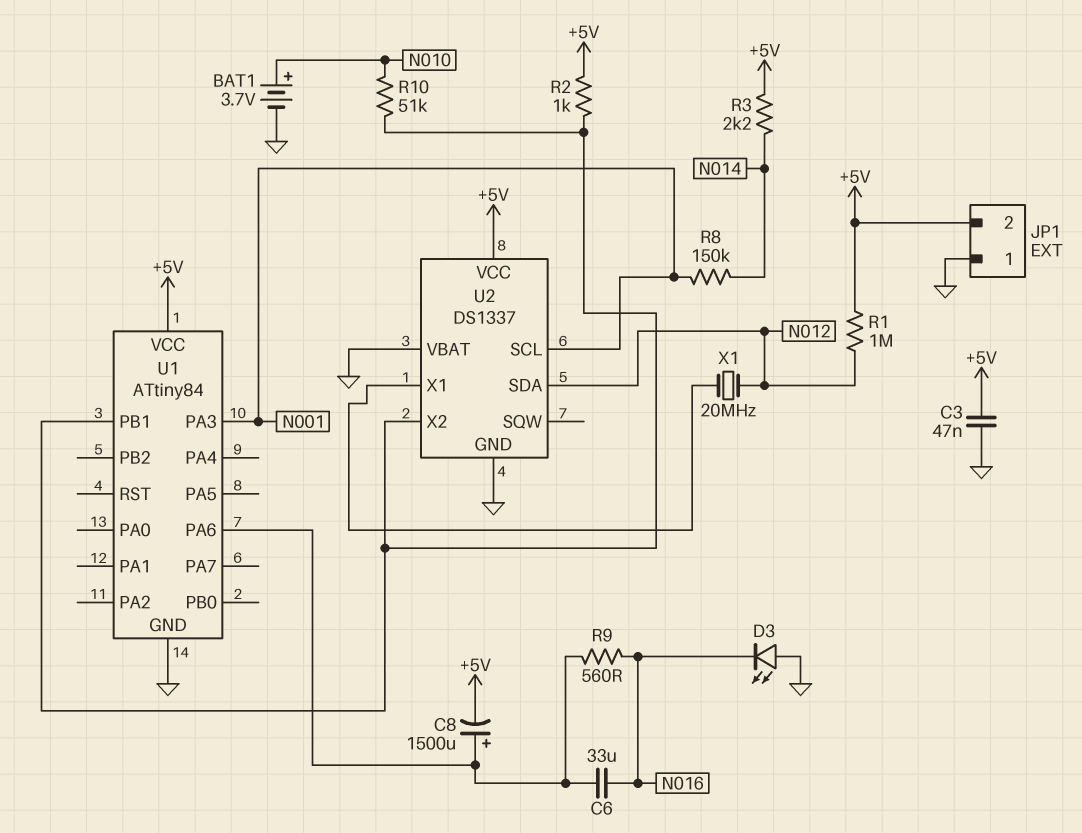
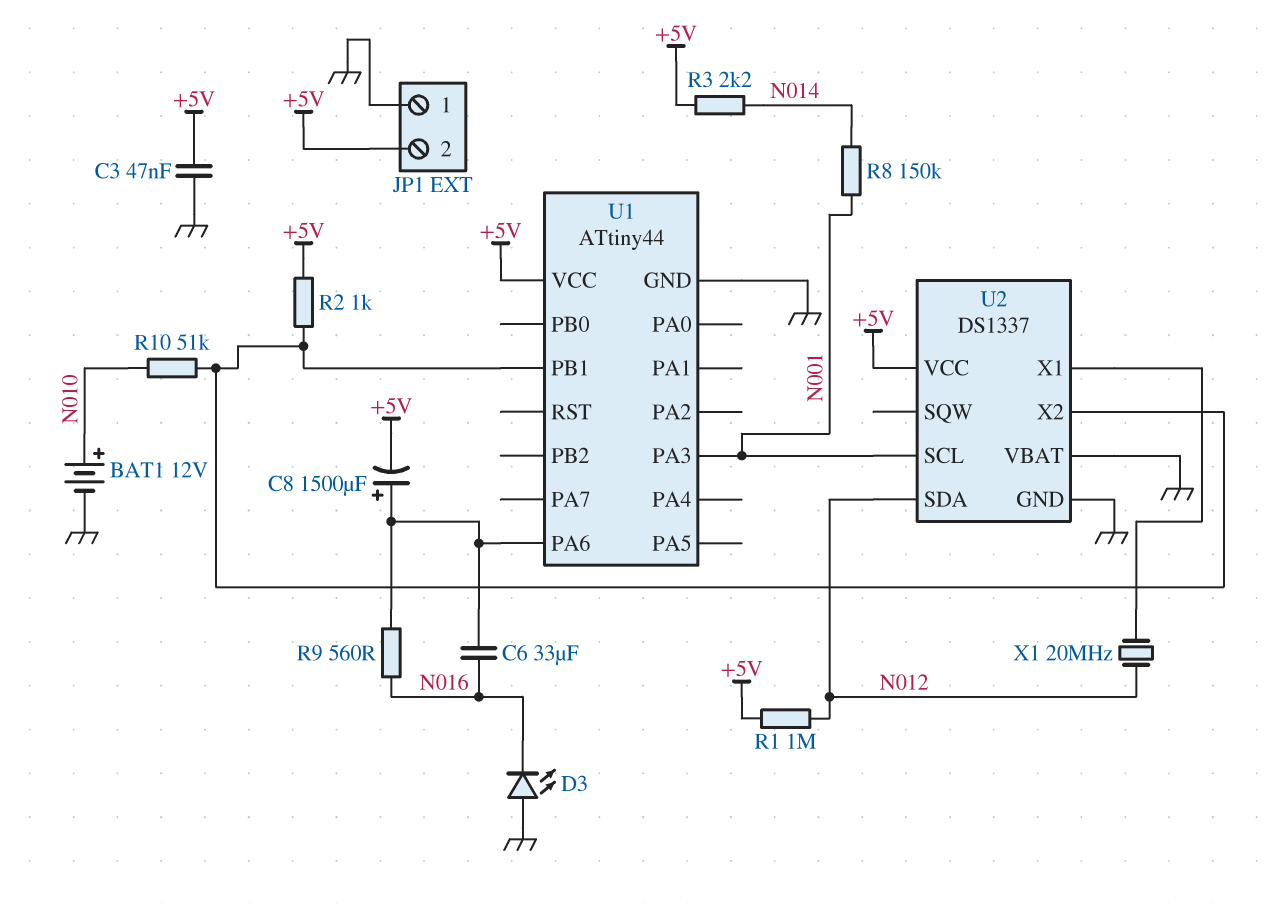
BAT1: 3.7V (plus N010, minus GND) -> 12V (plus N010, minus GND)
U1: ATtiny84 -> ATtiny44

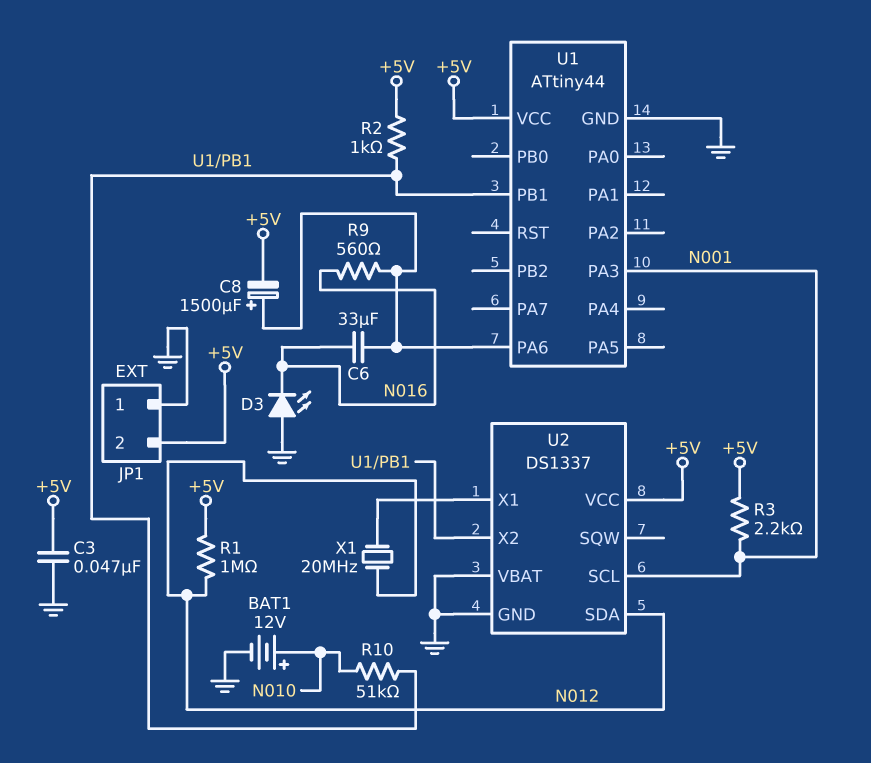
R3: 2.2k (+5V, N014) -> 2.2k (+5V, N001)
R8: 150k (N001, N014) -> none

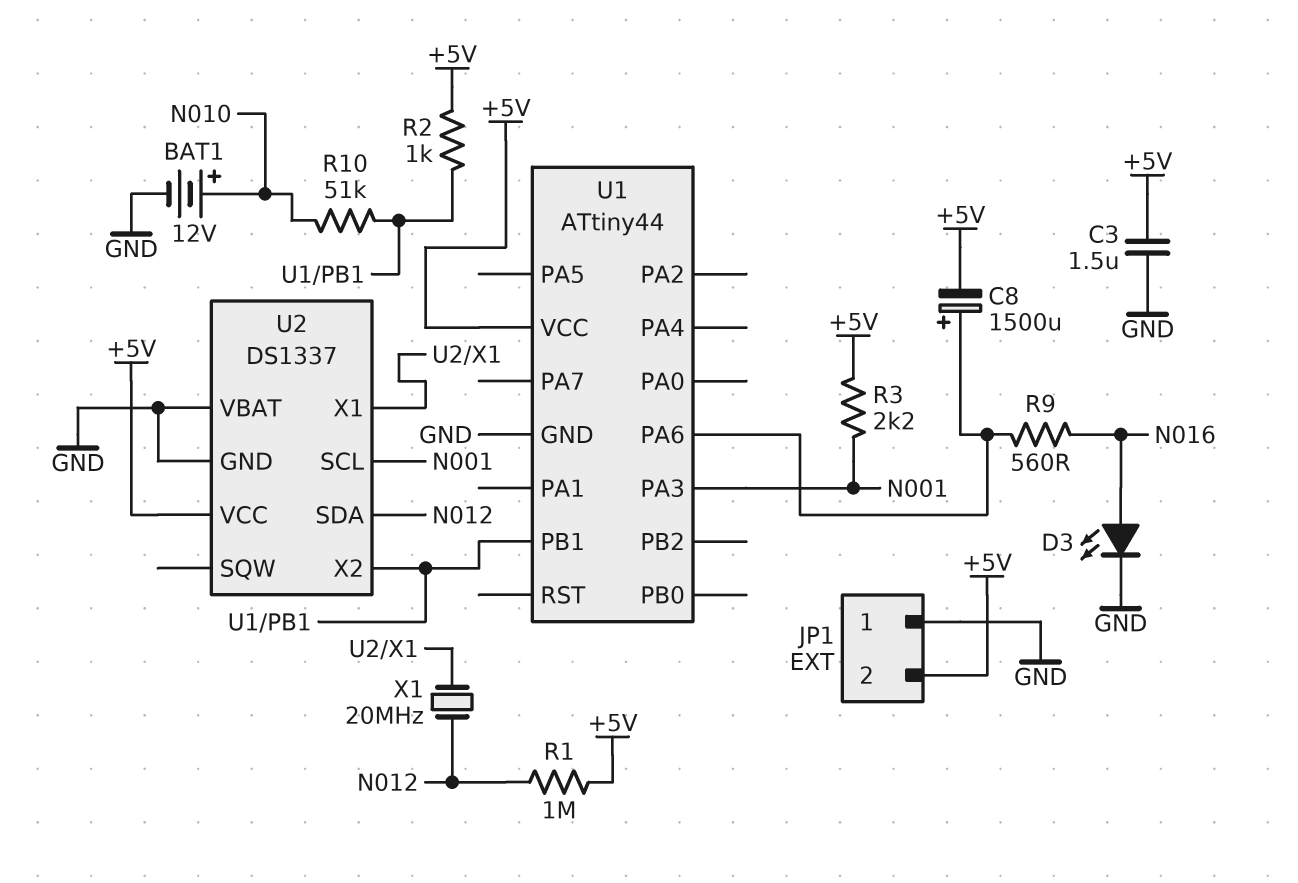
C3: 47nF (+5V, GND) -> 1.5uF (+5V, GND)
C6: 33uF (N016, U1/PA6) -> none
D3: LED (A GND, K N016) -> LED (A N016, K GND)

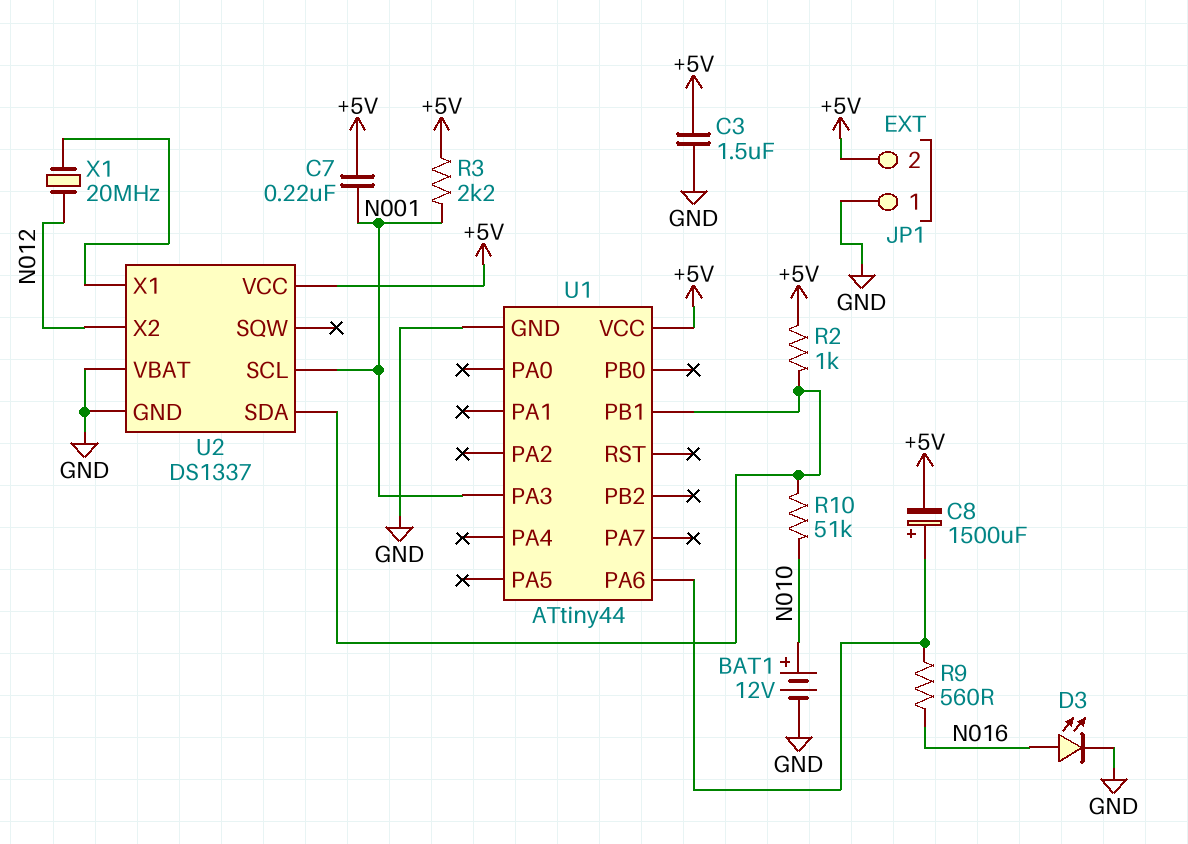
C7: none -> 220nF (+5V, N001)
R1: 1M (+5V, N012) -> none
U2 pin SDA: N012 -> U1/PB1
U2 pin X2: U1/PB1 -> N012

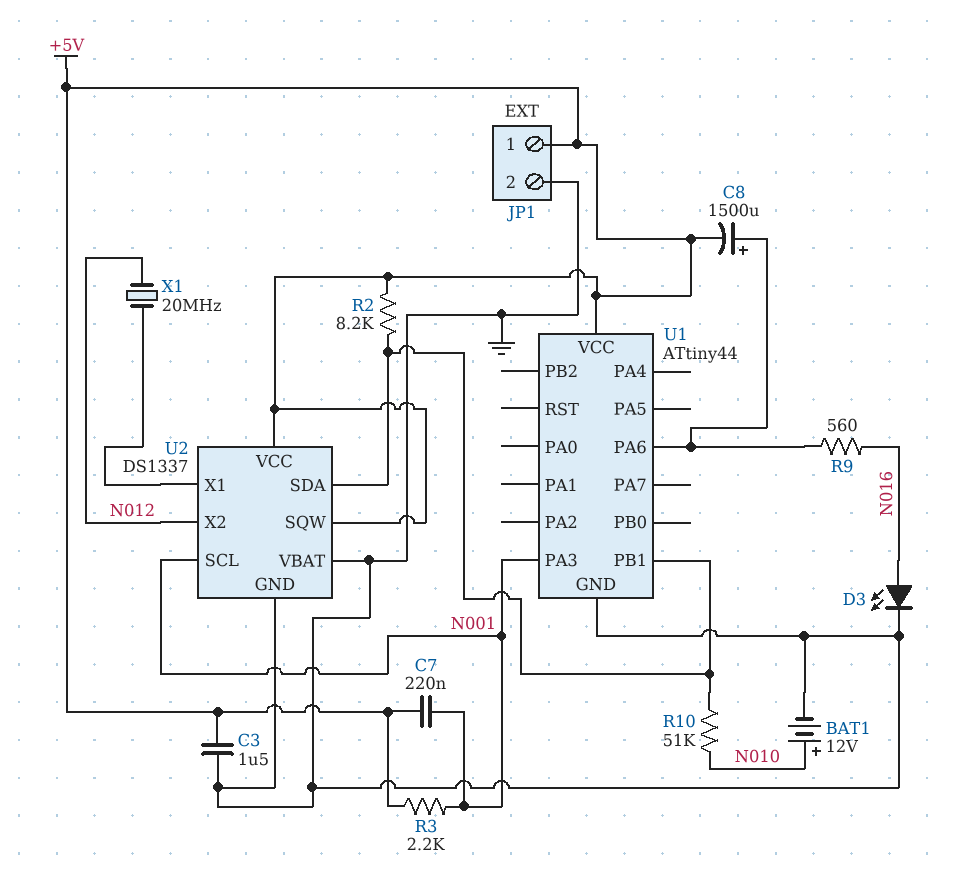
JP1 pin 1: GND -> +5V
JP1 pin 2: +5V -> GND
R2: 1k (+5V, U1/PB1) -> 8.2k (+5V, U1/PB1)
U2 pin SQW: none -> +5V

